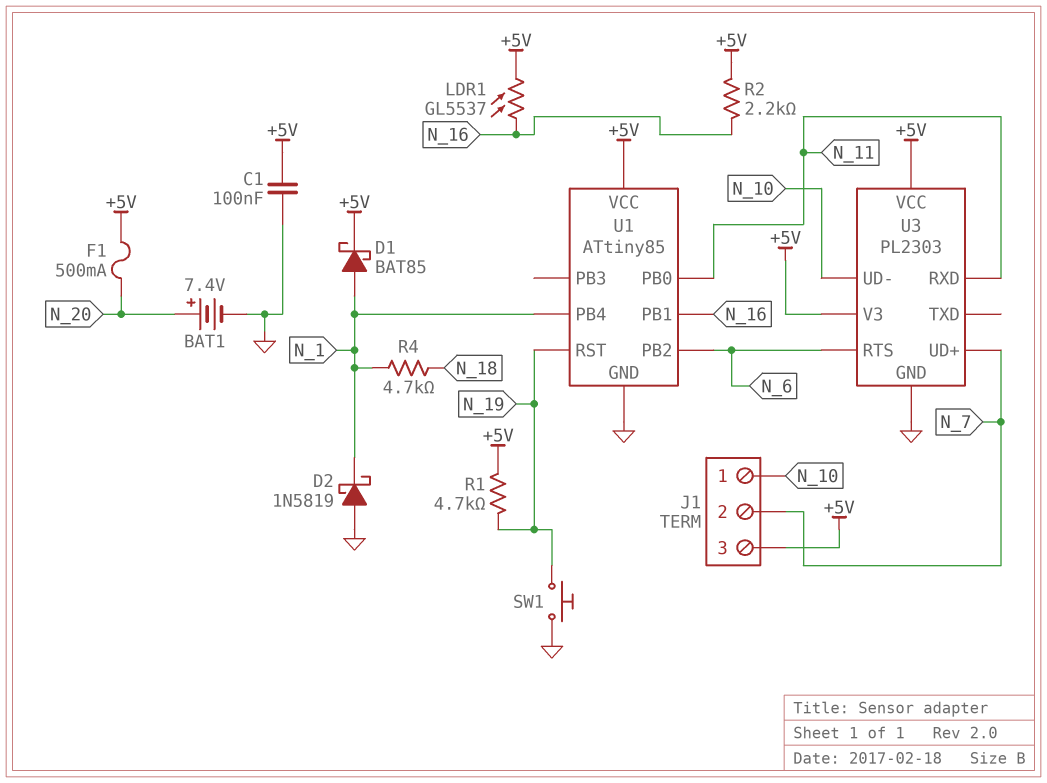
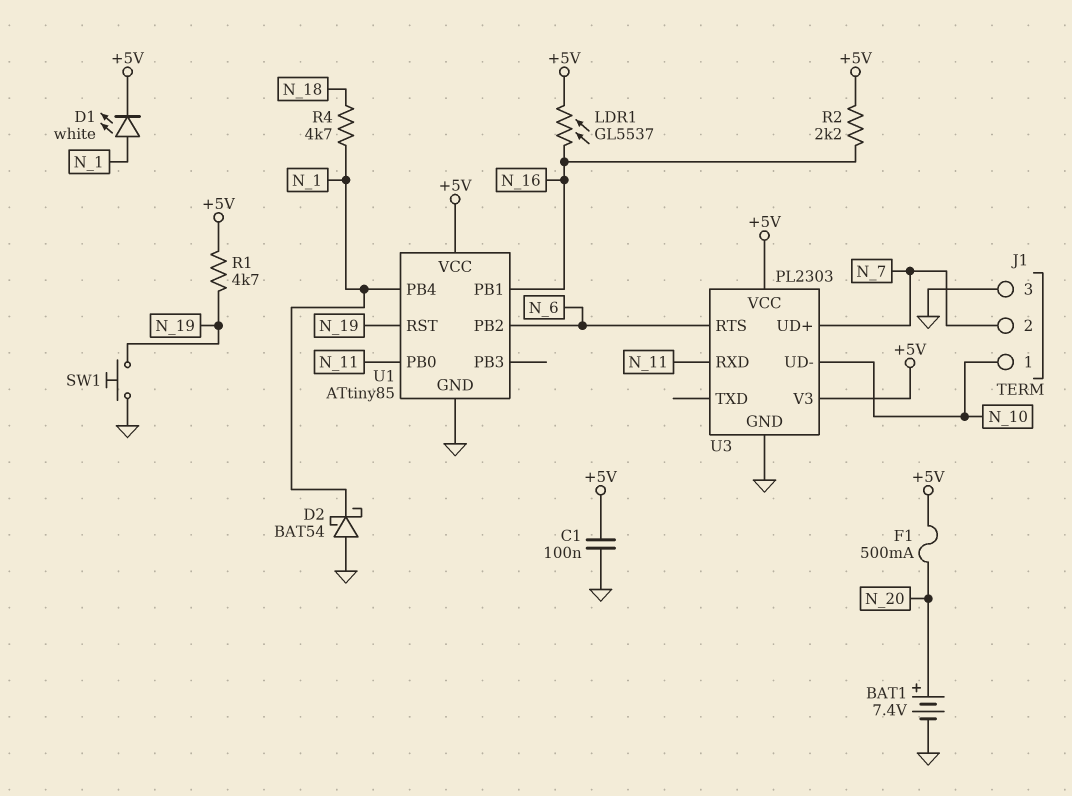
D1: schottky BAT85 (A N_1, K +5V) -> LED white (A N_1, K +5V)
D2: schottky 1N5819 (A GND, K N_1) -> schottky BAT54 (A GND, K N_1)
J1 pin 3: +5V -> GND

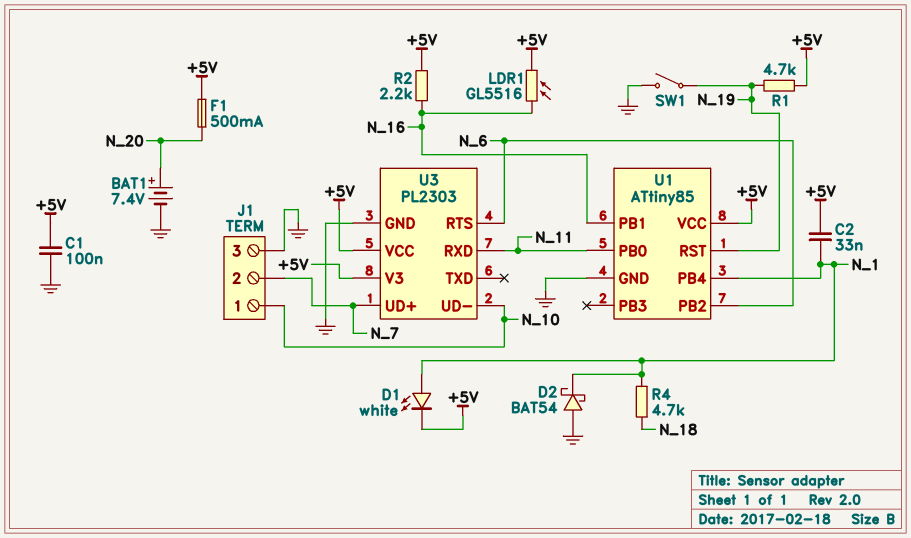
C2: none -> 33nF (+5V, N_1)
LDR1: GL5537 (+5V, N_16) -> GL5516 (+5V, N_16)
SW1: button (GND, N_19) -> switch (GND, N_19)

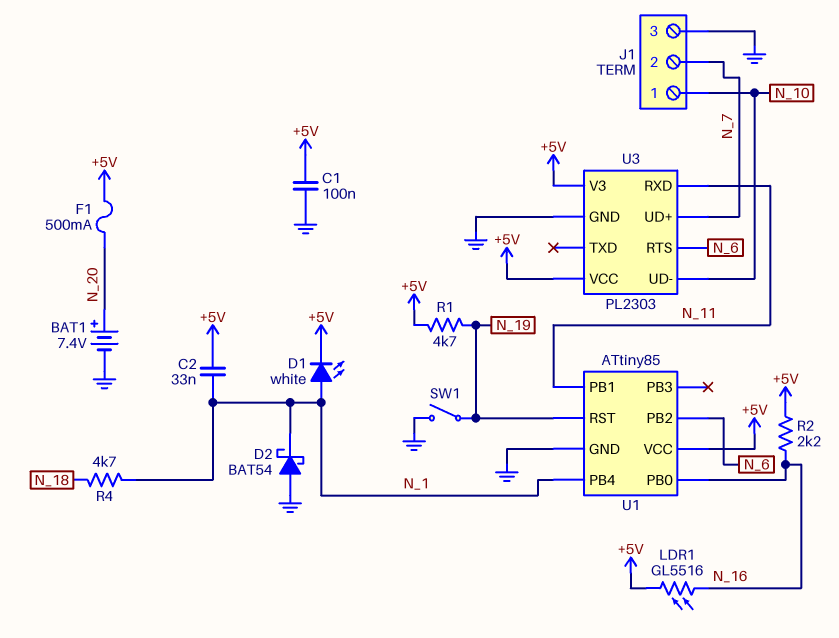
U1 pin PB0: N_11 -> N_16
U1 pin PB1: N_16 -> N_11

